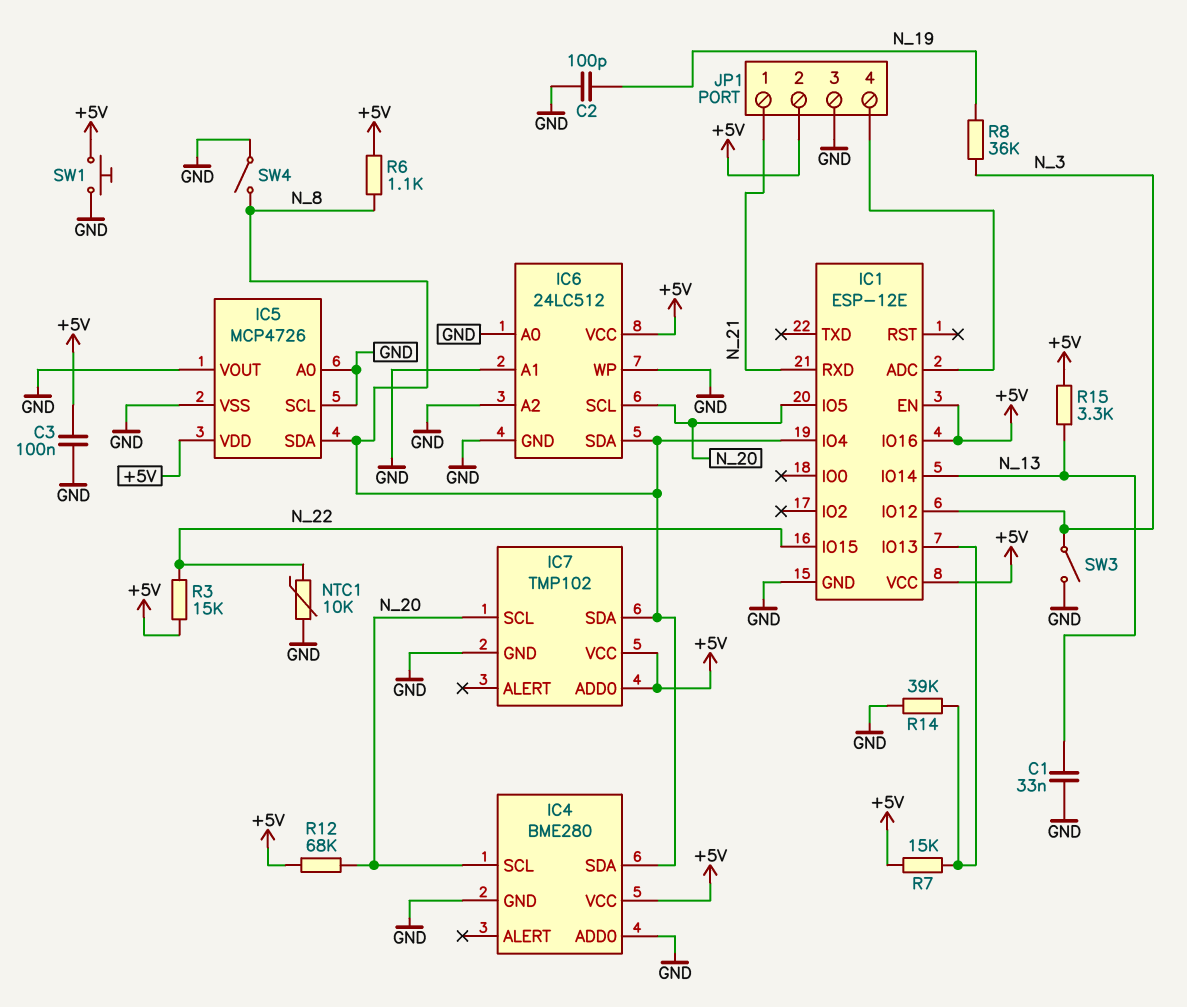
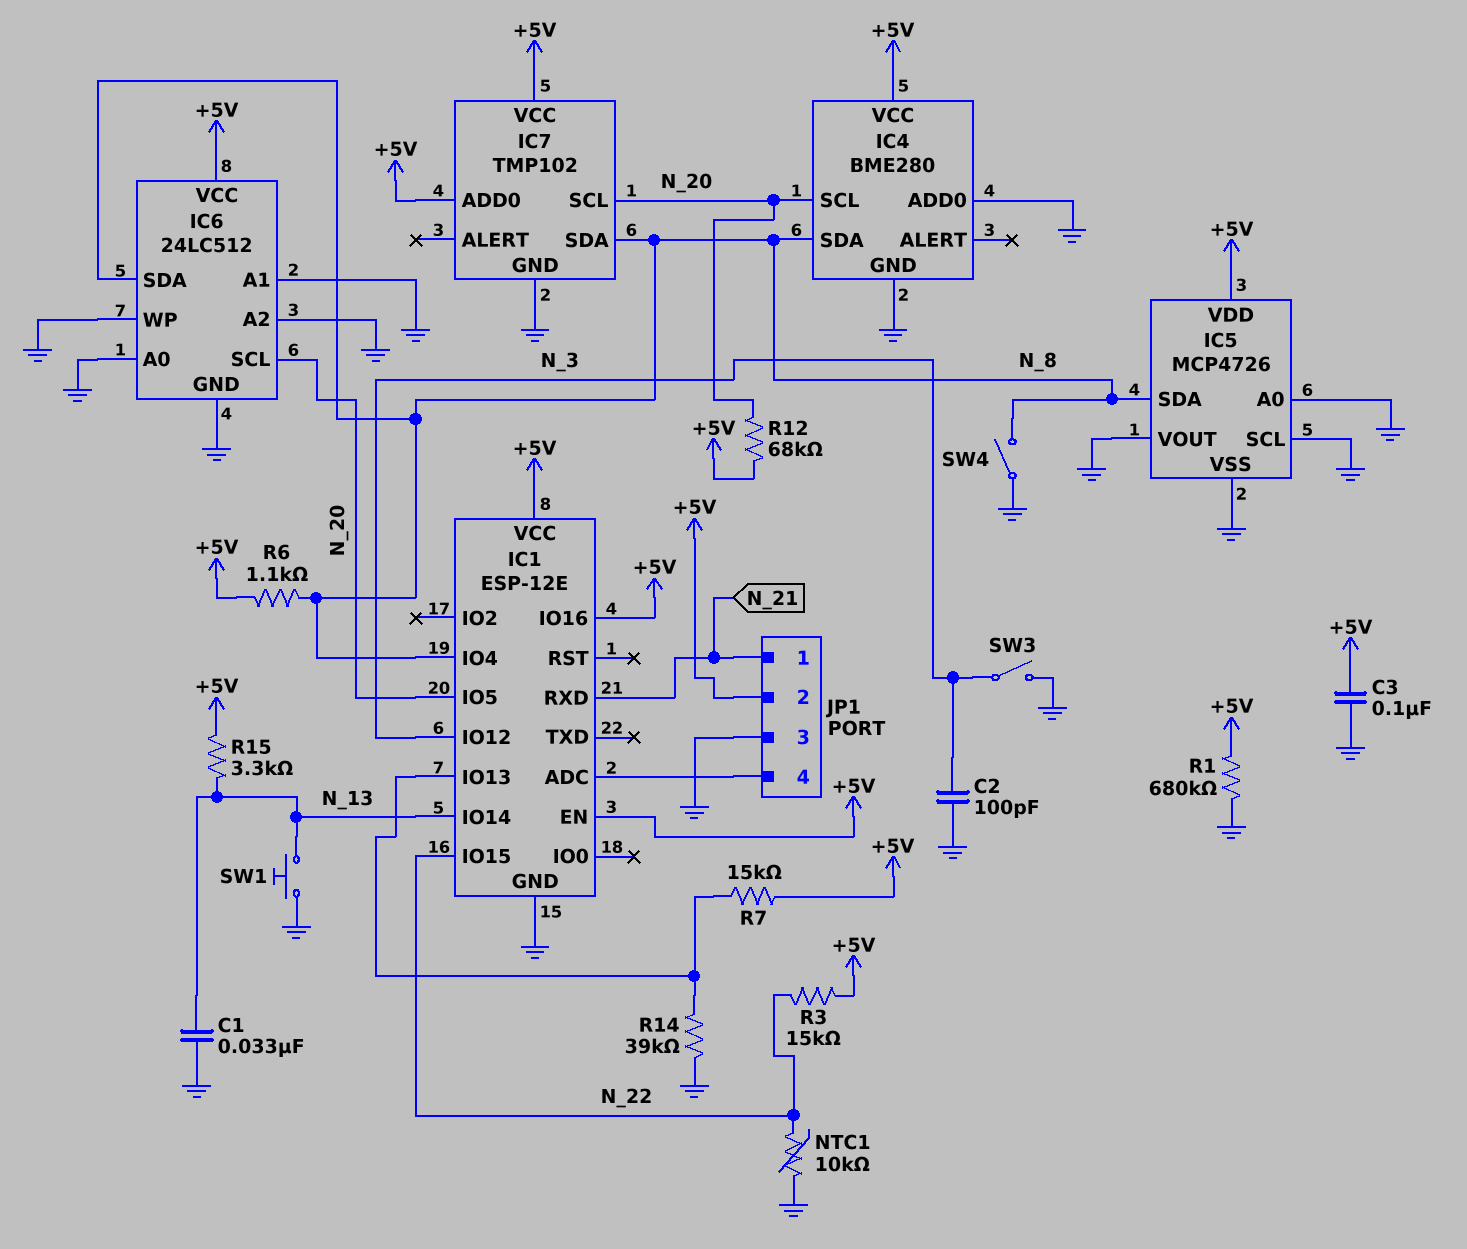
C2: 100pF (GND, N_19) -> 100pF (GND, N_3)
R1: none -> 680k (+5V, GND)
R8: 36k (N_3, N_19) -> none
SW1: button (+5V, GND) -> button (GND, N_13)

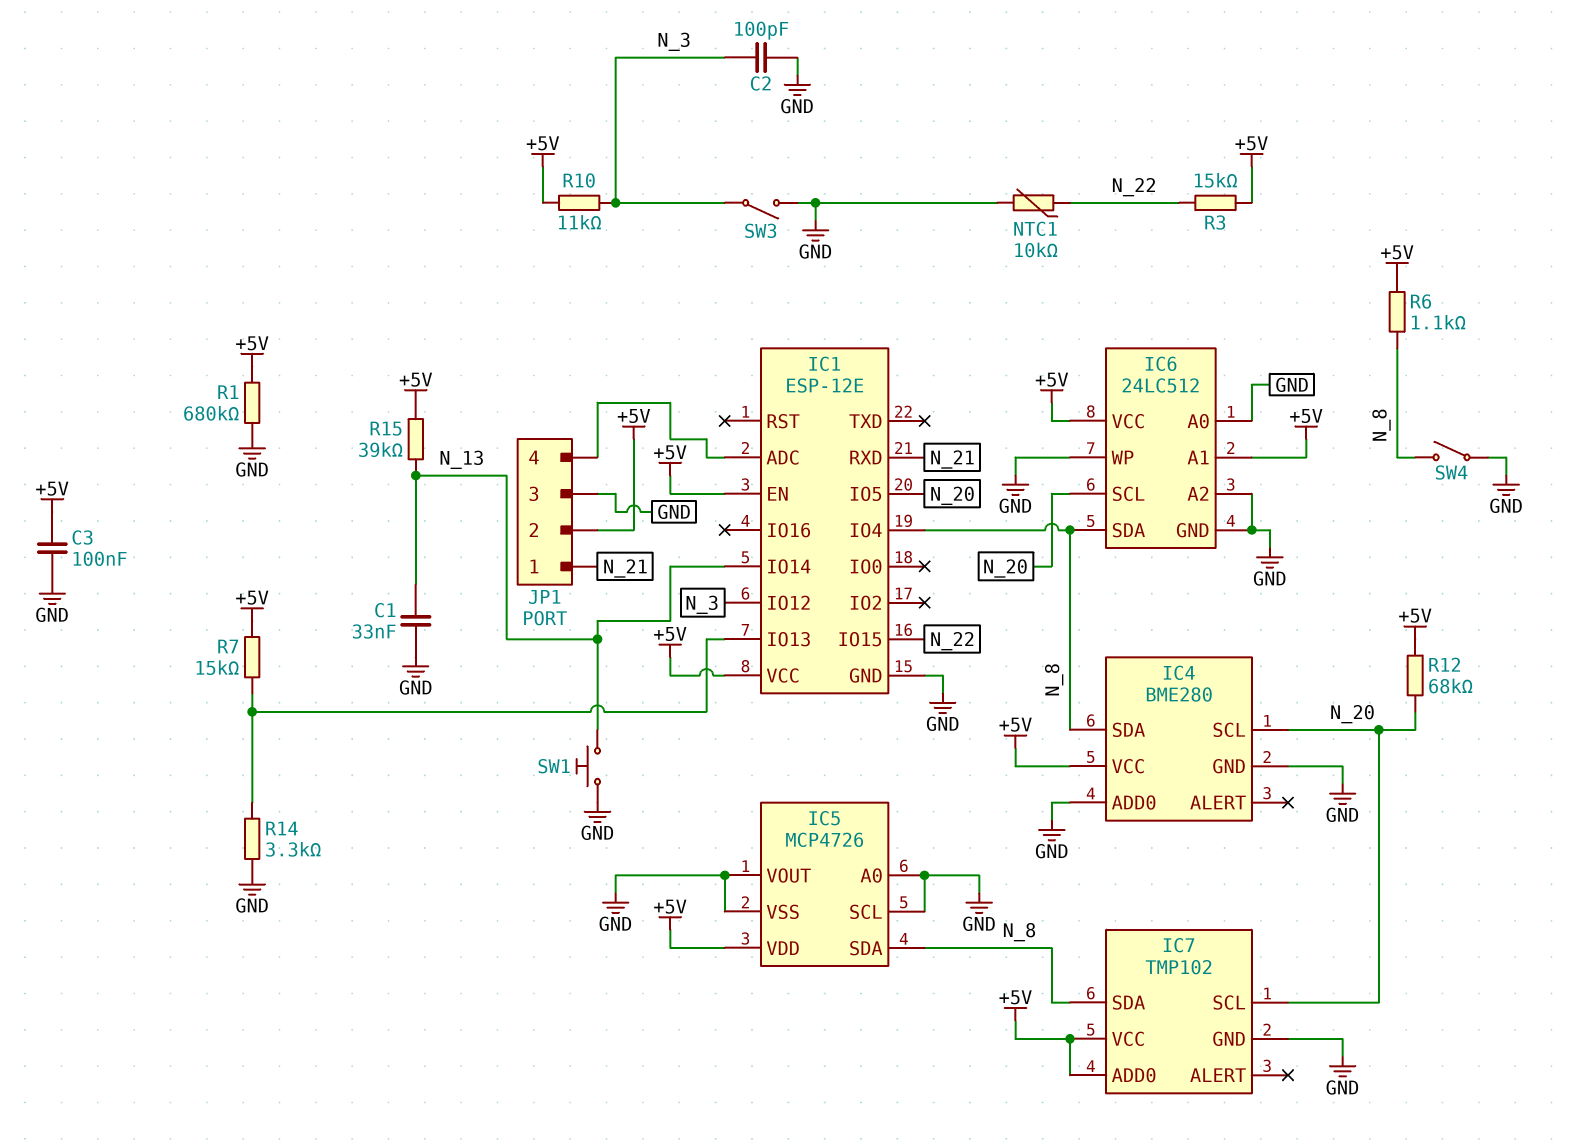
IC1 pin IO16: +5V -> none
IC6 pin A1: GND -> +5V
R10: none -> 11k (+5V, N_3)
R14: 39k (GND, IC1/IO13) -> 3.3k (GND, IC1/IO13)
R15: 3.3k (+5V, N_13) -> 39k (+5V, N_13)

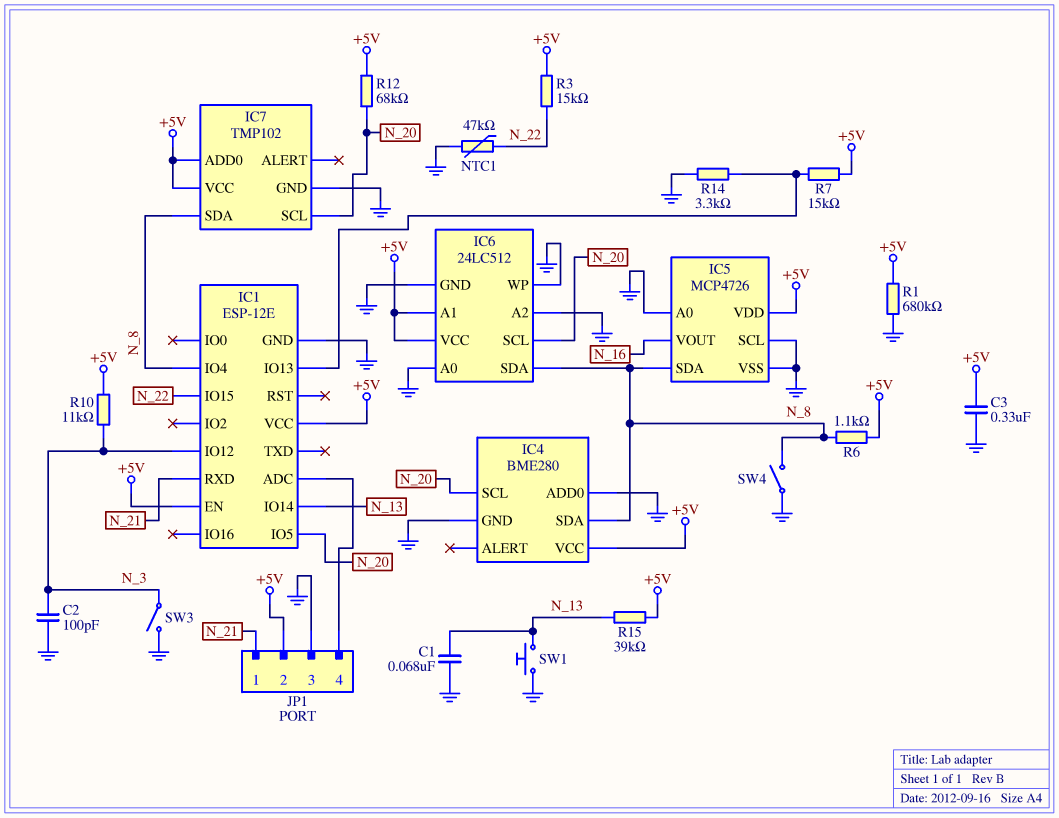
C1: 33nF (GND, N_13) -> 68nF (GND, N_13)
C3: 100nF (+5V, GND) -> 330nF (+5V, GND)
IC5 pin VOUT: GND -> N_16
NTC1: 10k (GND, N_22) -> 47k (GND, N_22)

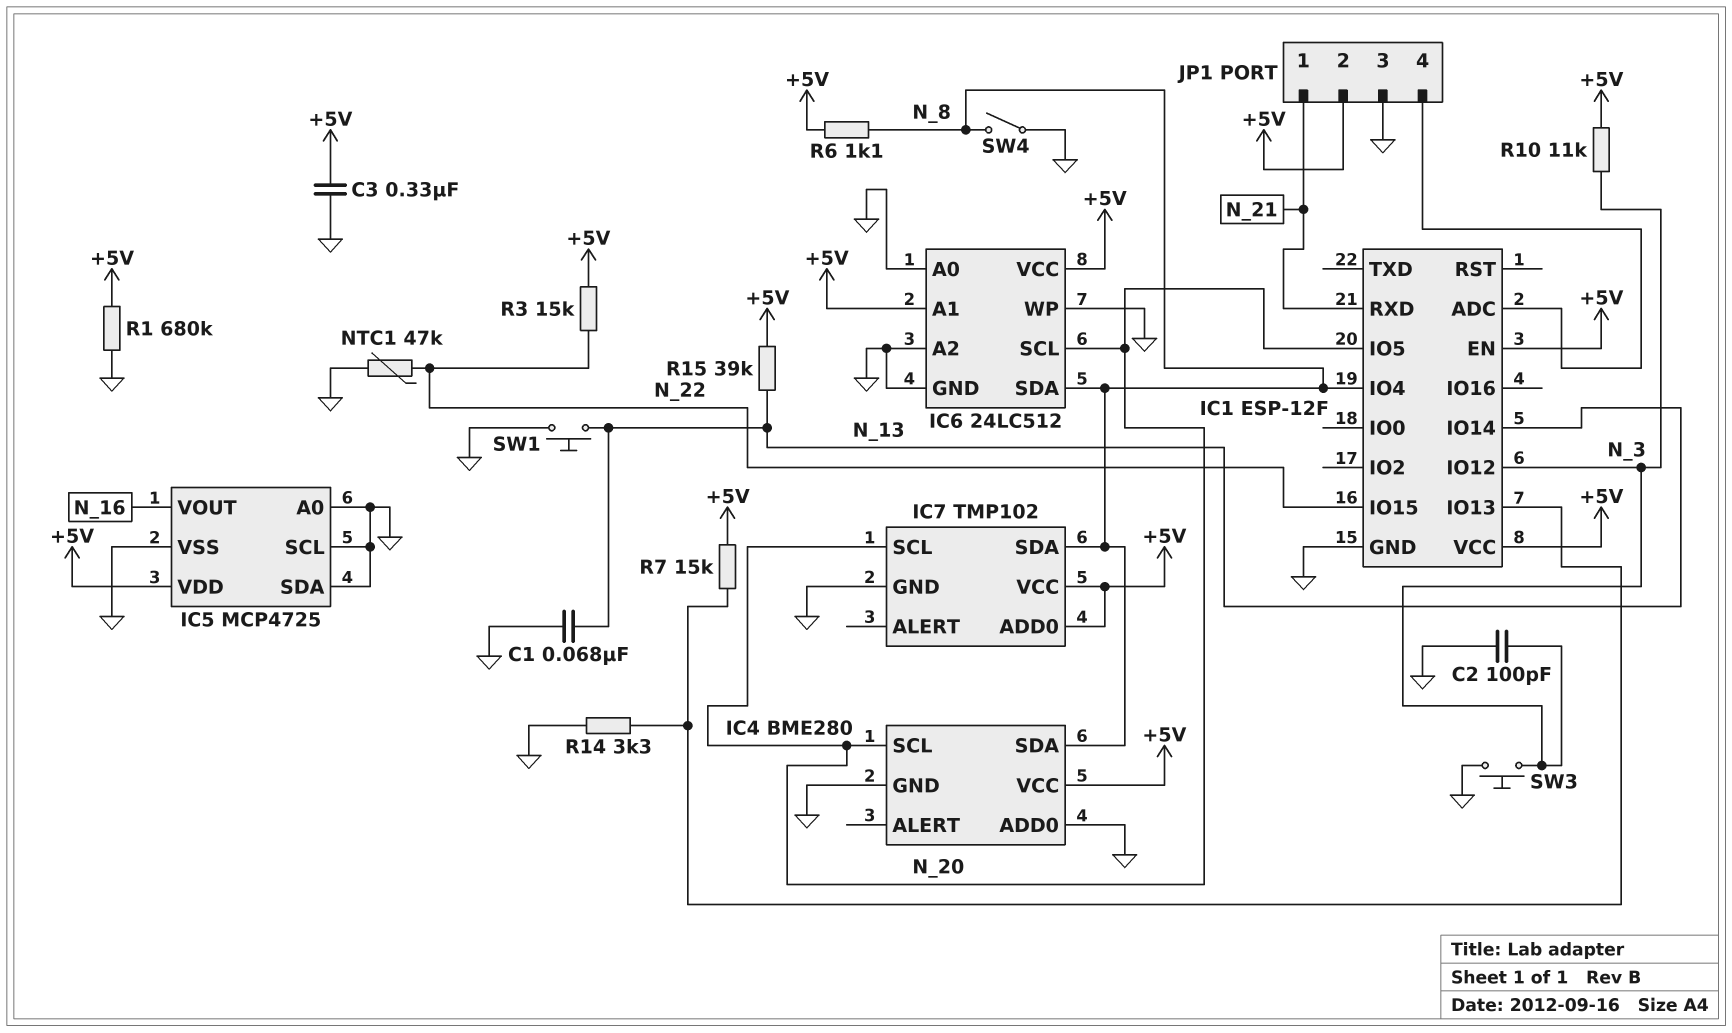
IC1: ESP-12E -> ESP-12F
IC5: MCP4726 -> MCP4725
IC5 pin SDA: N_8 -> GND
R12: 68k (+5V, N_20) -> none
SW3: switch (GND, N_3) -> button (GND, N_3)

